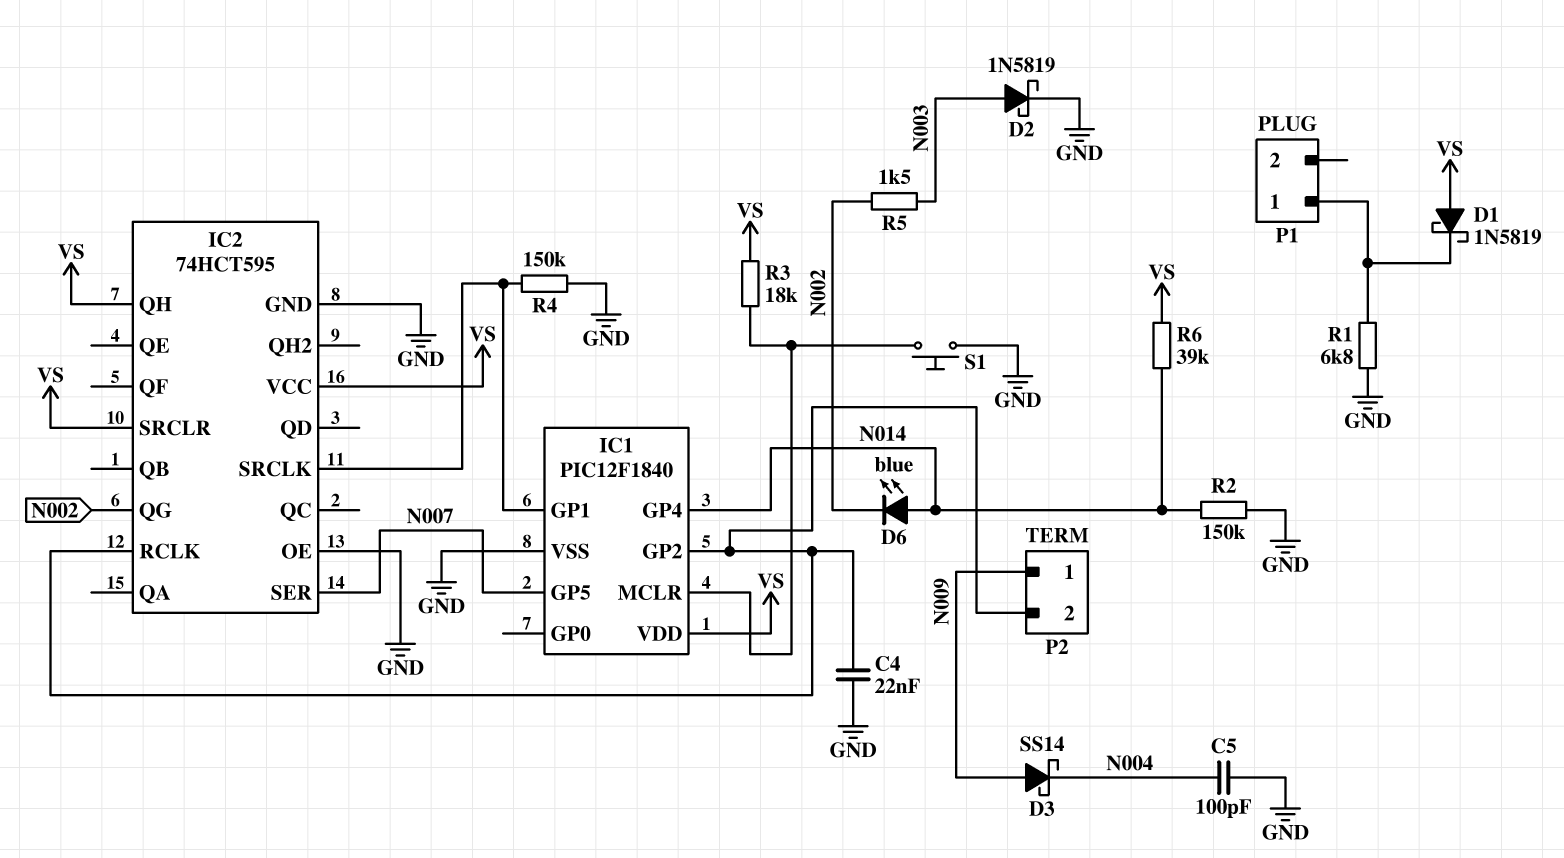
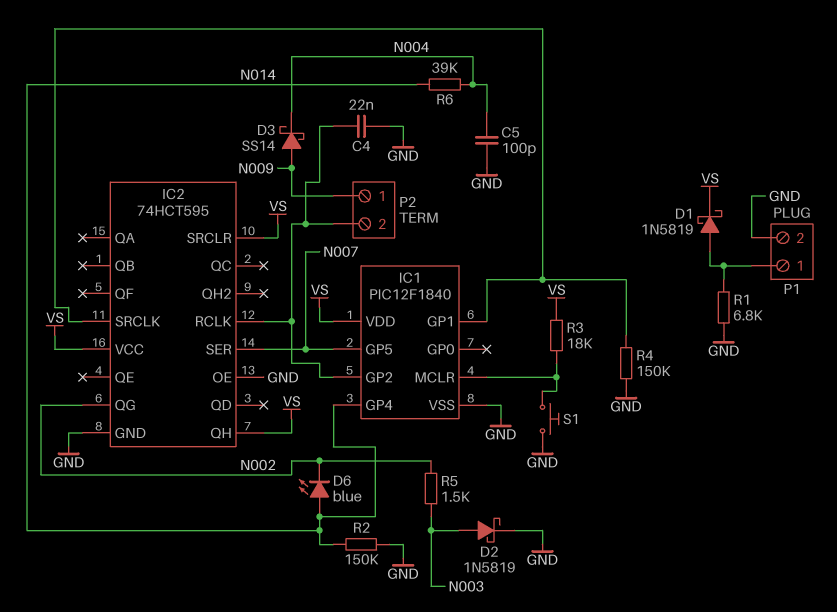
D1: schottky 1N5819 (A VS, K P1/1) -> schottky 1N5819 (A P1/1, K VS)
P1 pin 2: none -> GND
R6: 39k (N014, VS) -> 39k (N004, N014)

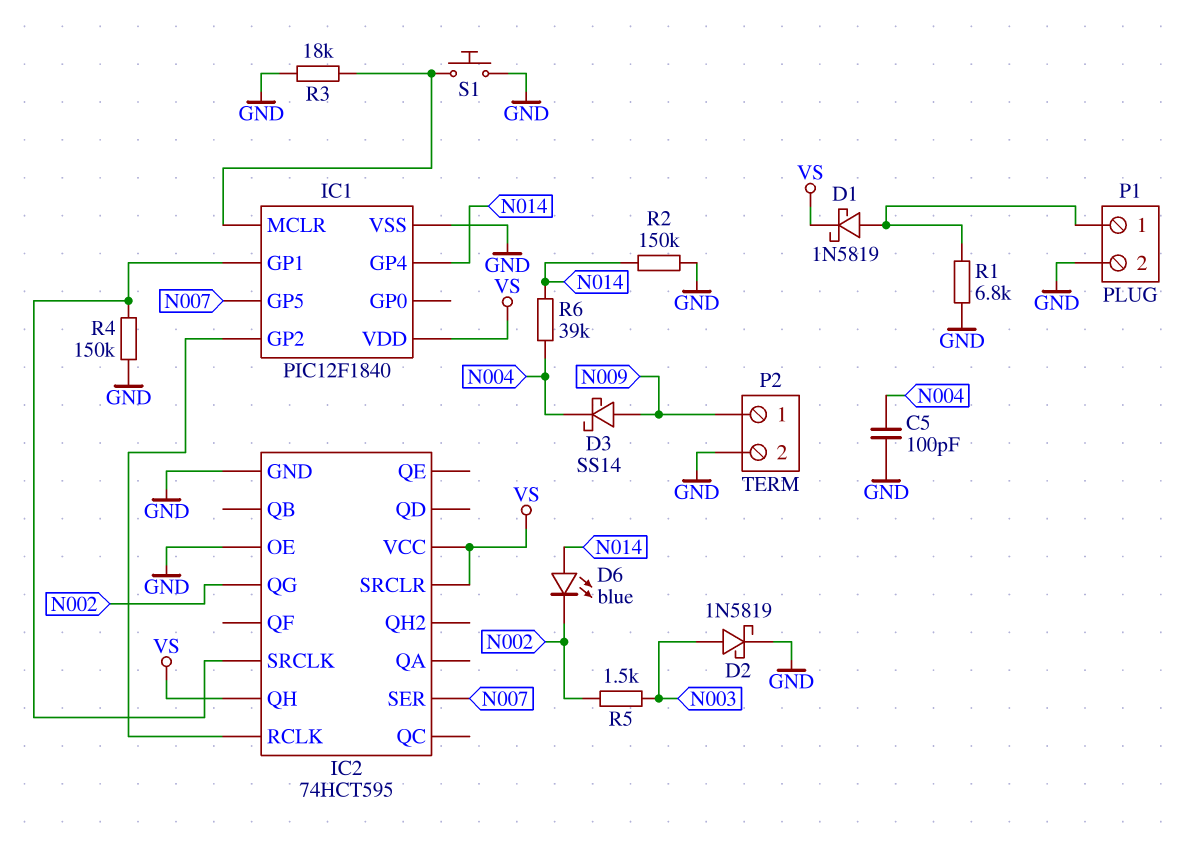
C4: 22nF (GND, IC1/GP2) -> none
P2 pin 2: IC1/GP2 -> GND
R3: 18k (IC1/MCLR, VS) -> 18k (GND, IC1/MCLR)

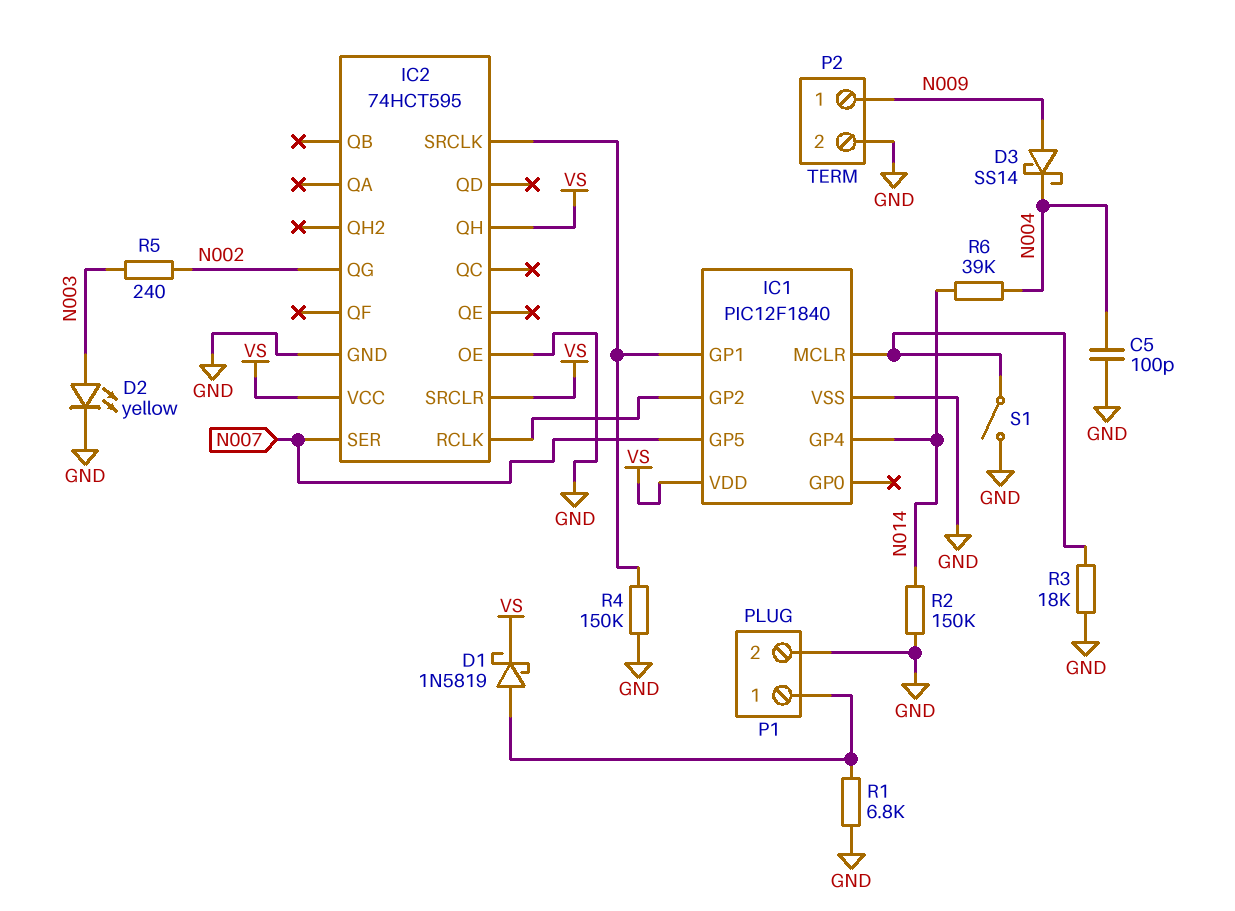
D2: schottky 1N5819 (A N003, K GND) -> LED yellow (A N003, K GND)
D6: LED blue (A N014, K N002) -> none
R5: 1.5k (N002, N003) -> 240 (N002, N003)
S1: button (GND, IC1/MCLR) -> switch (GND, IC1/MCLR)

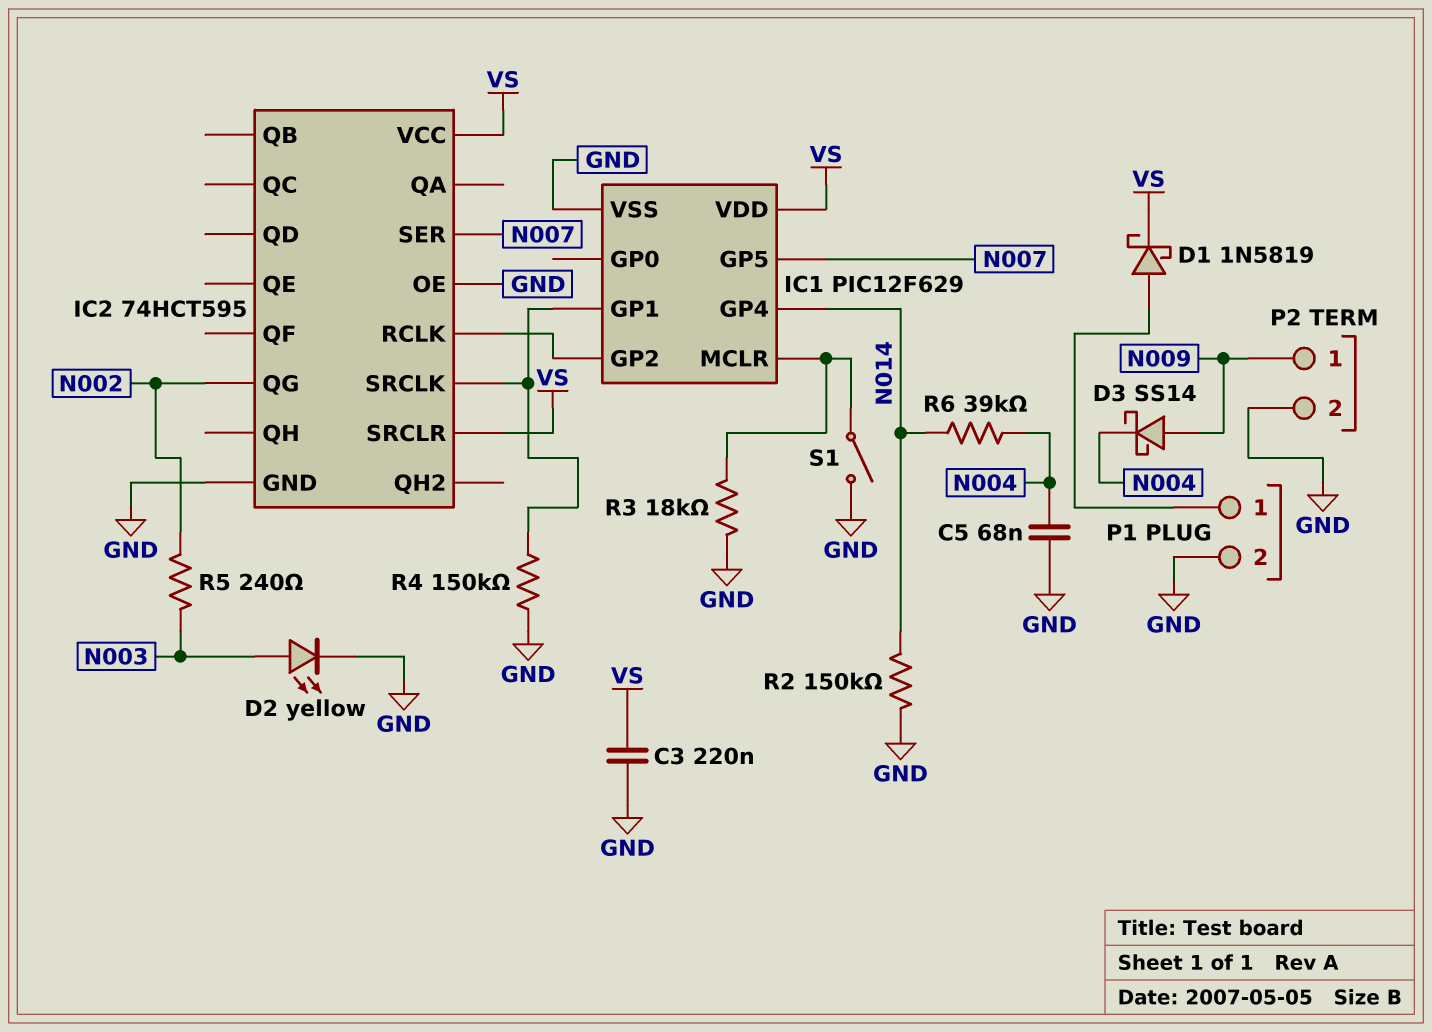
C3: none -> 220nF (GND, VS)
C5: 100pF (GND, N004) -> 68nF (GND, N004)
IC1: PIC12F1840 -> PIC12F629
IC2 pin QH: VS -> none
R1: 6.8k (GND, P1/1) -> none

